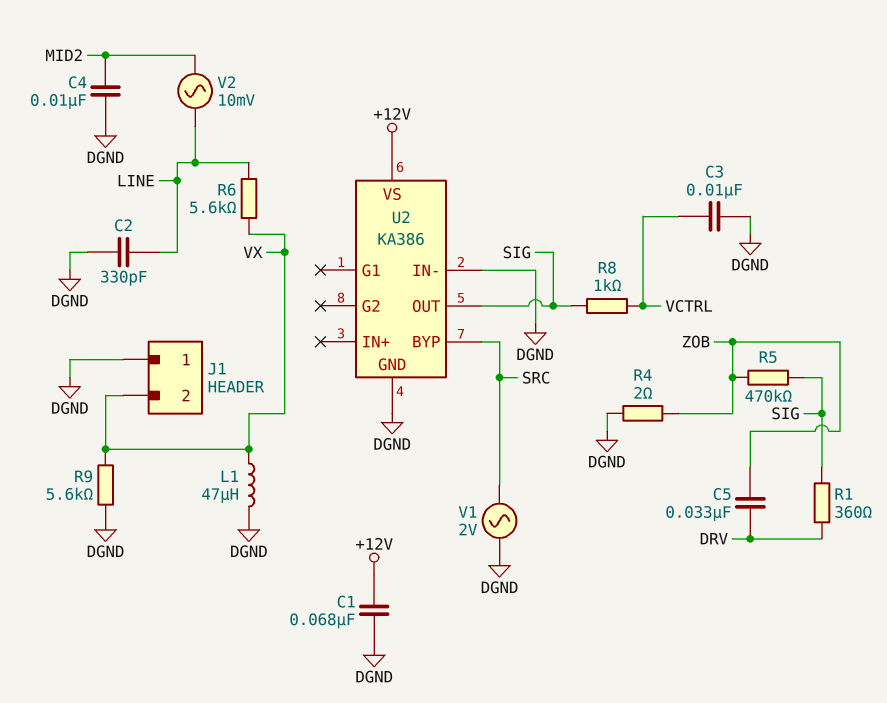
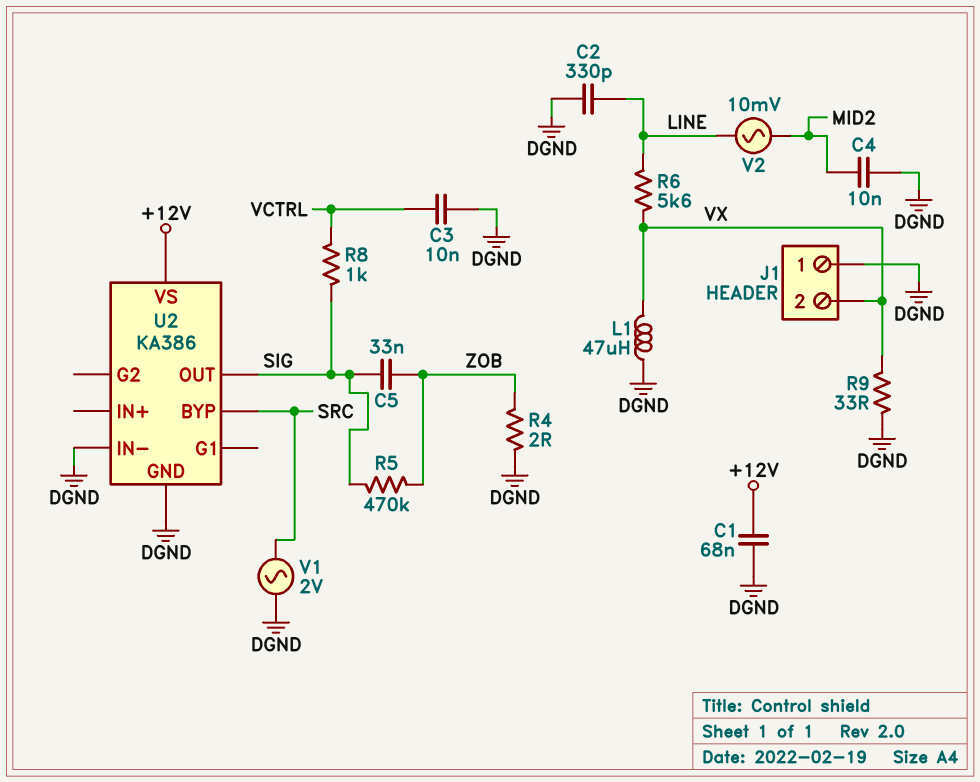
C5: 33nF (DRV, ZOB) -> 33nF (SIG, ZOB)
R1: 360 (DRV, SIG) -> none
R9: 5.6k (DGND, VX) -> 33 (DGND, VX)

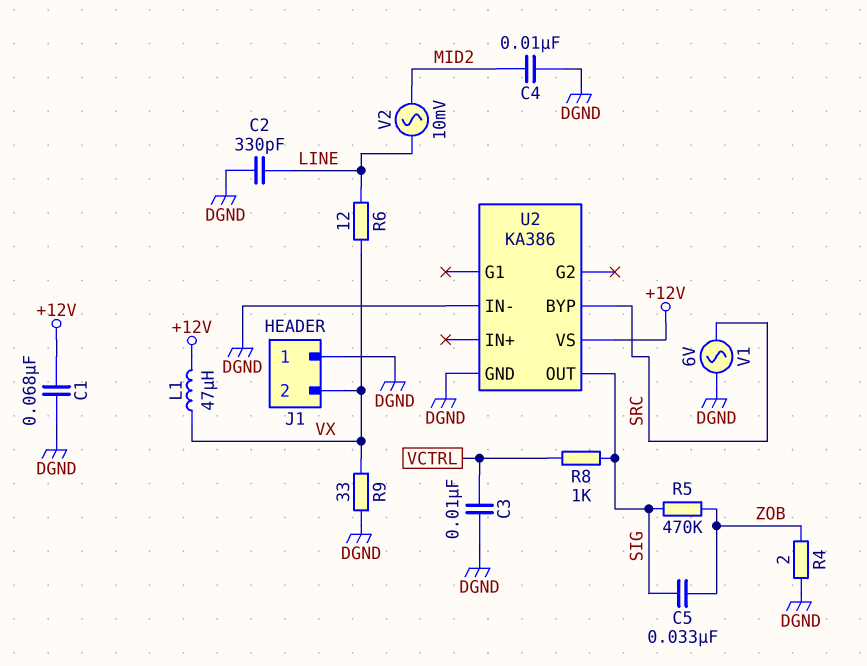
L1: 47uH (DGND, VX) -> 47uH (+12V, VX)
R6: 5.6k (LINE, VX) -> 12 (LINE, VX)
V1: AC 2V (DGND, SRC) -> AC 6V (DGND, SRC)

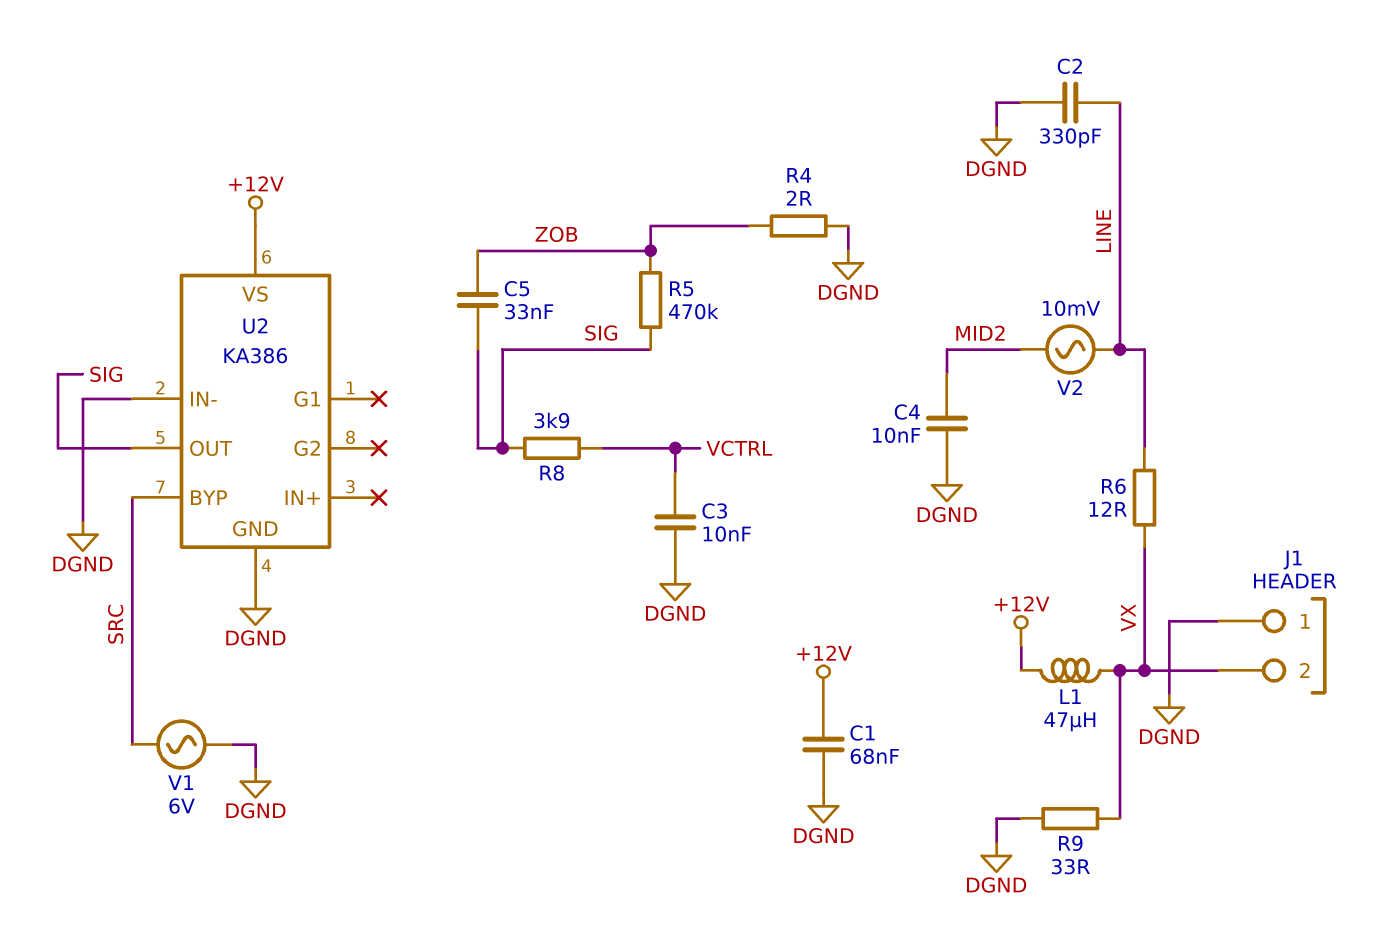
R8: 1k (SIG, VCTRL) -> 3.9k (SIG, VCTRL)

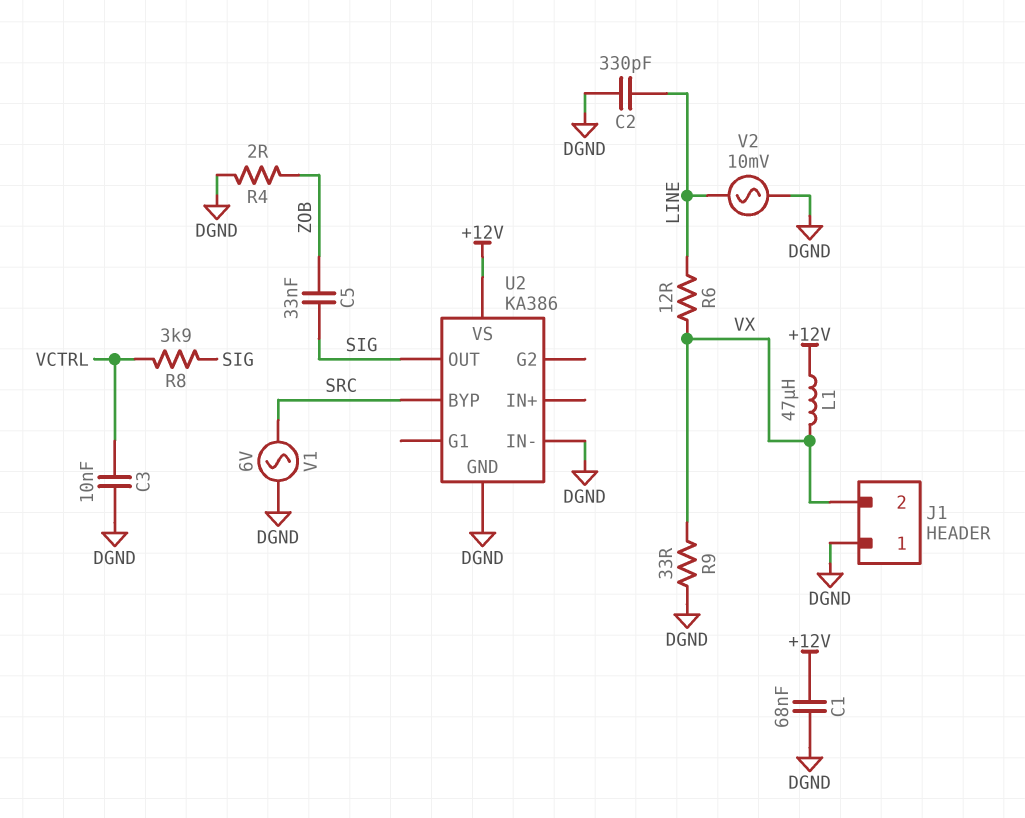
C4: 10nF (DGND, MID2) -> none
R5: 470k (SIG, ZOB) -> none
V2: AC 10mV (LINE, MID2) -> AC 10mV (DGND, LINE)

